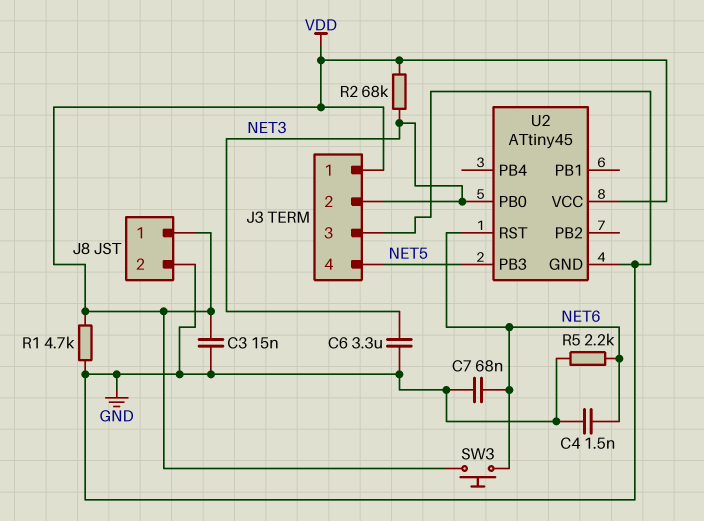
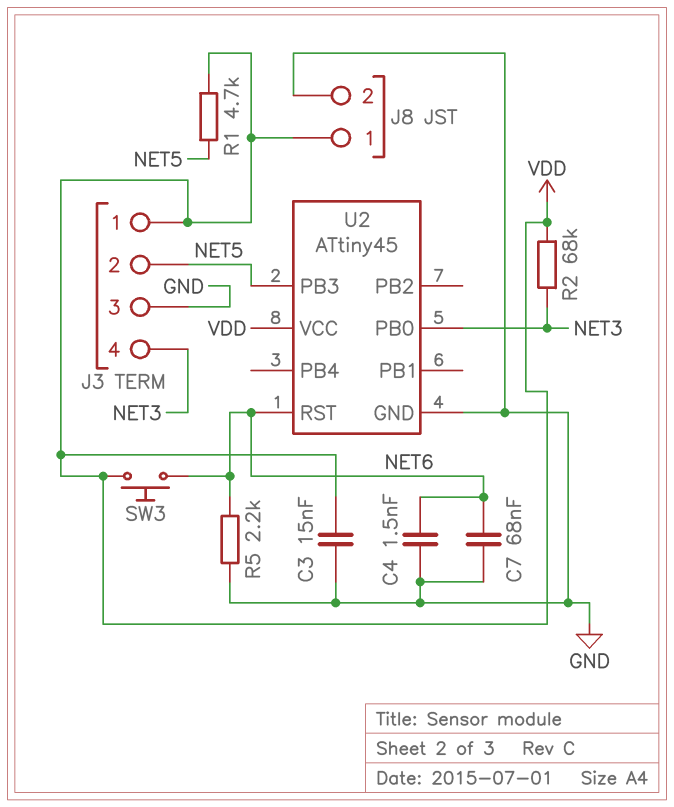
C6: 3.3uF (GND, NET3) -> none
J3 pin 2: NET3 -> NET5
J3 pin 4: NET5 -> NET3
R1: 4.7k (GND, VDD) -> 4.7k (NET5, VDD)

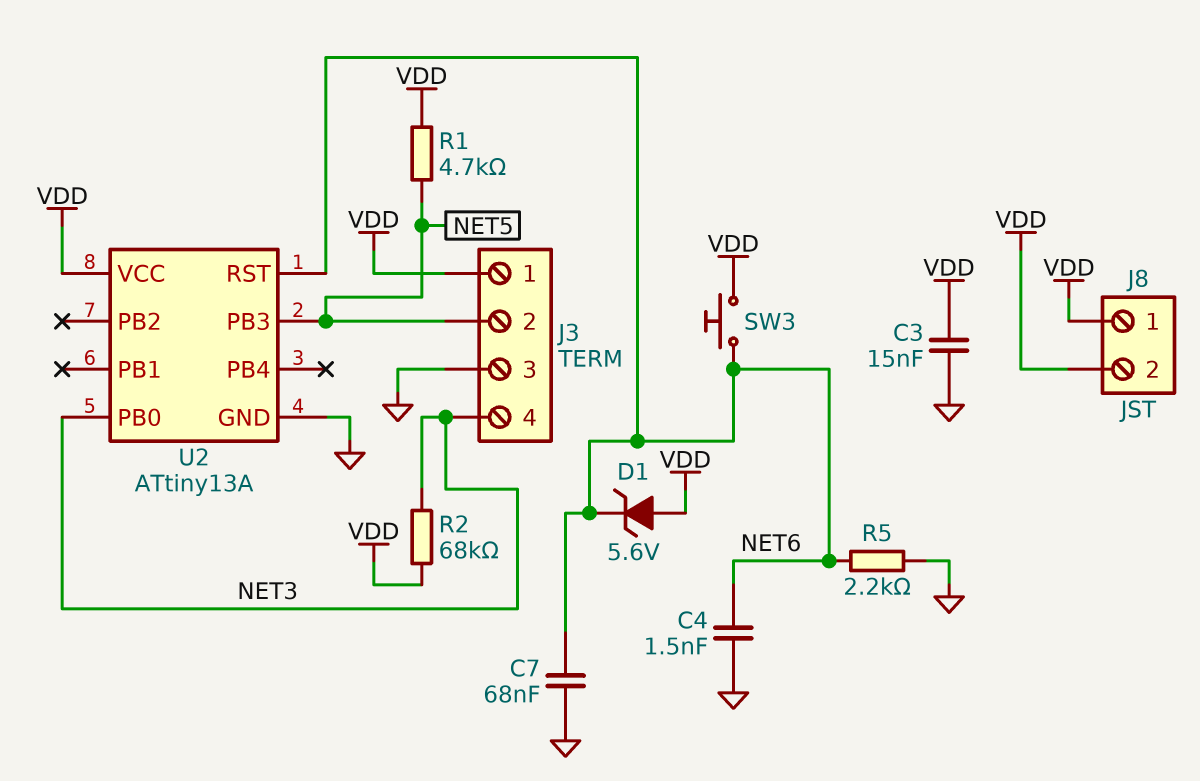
D1: none -> zener 5.6V (A VDD, K NET6)
J8 pin 2: GND -> VDD
U2: ATtiny45 -> ATtiny13A

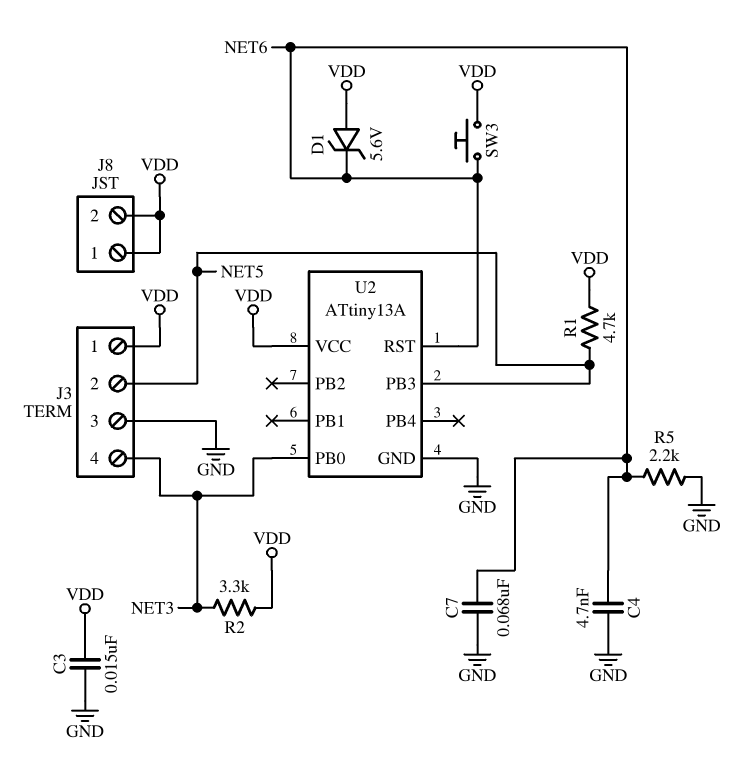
C4: 1.5nF (GND, NET6) -> 4.7nF (GND, NET6)
R2: 68k (NET3, VDD) -> 3.3k (NET3, VDD)

